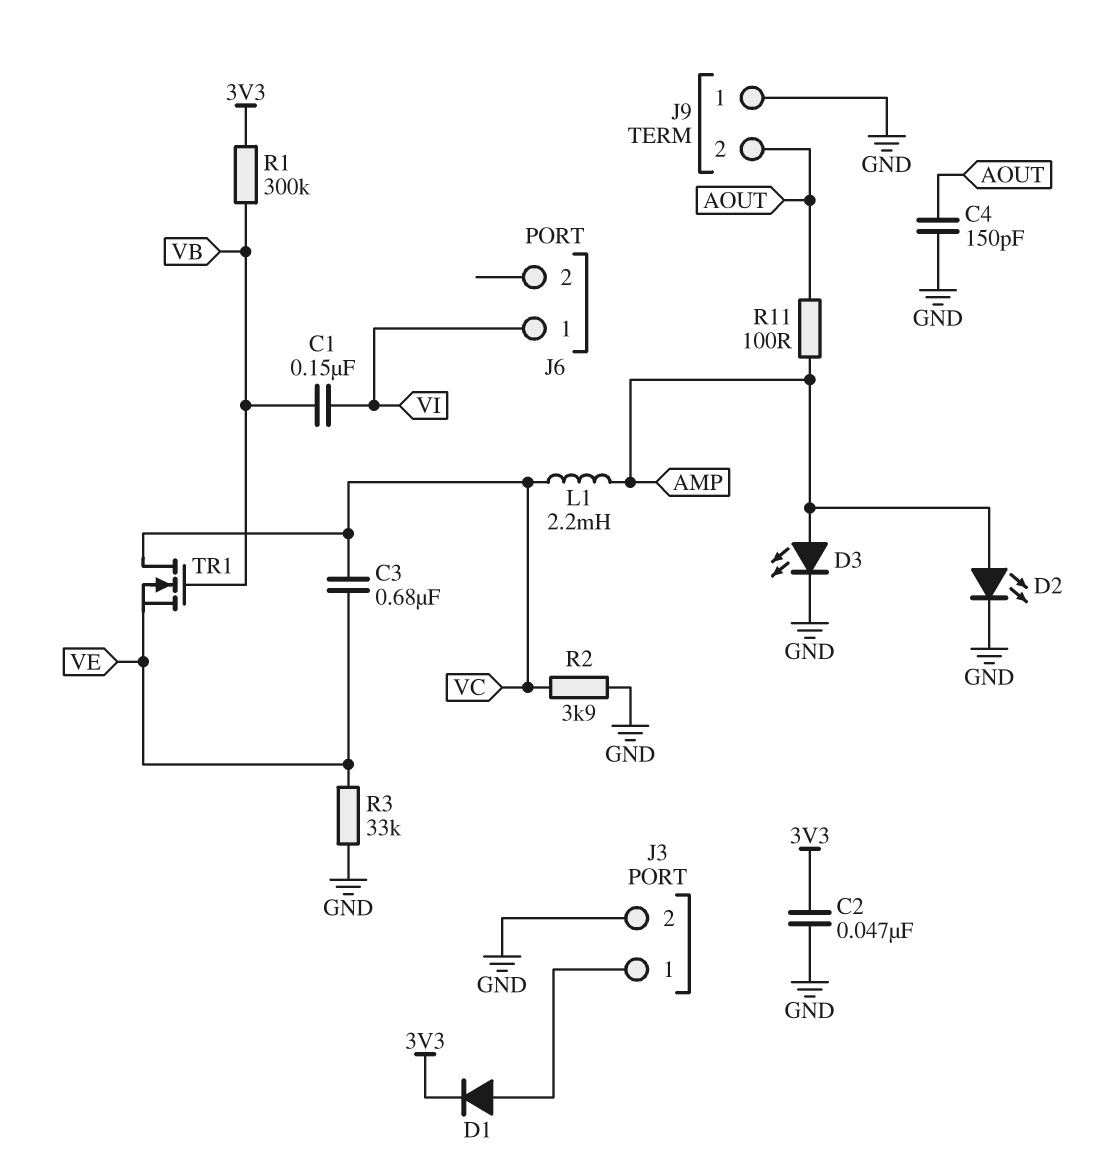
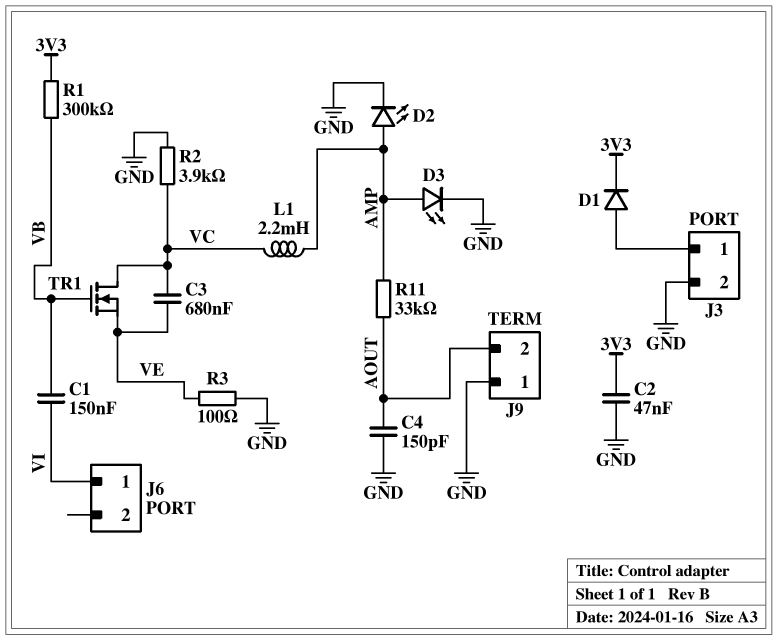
R3: 33k (GND, VE) -> 100 (GND, VE)
R11: 100 (AMP, AOUT) -> 33k (AMP, AOUT)

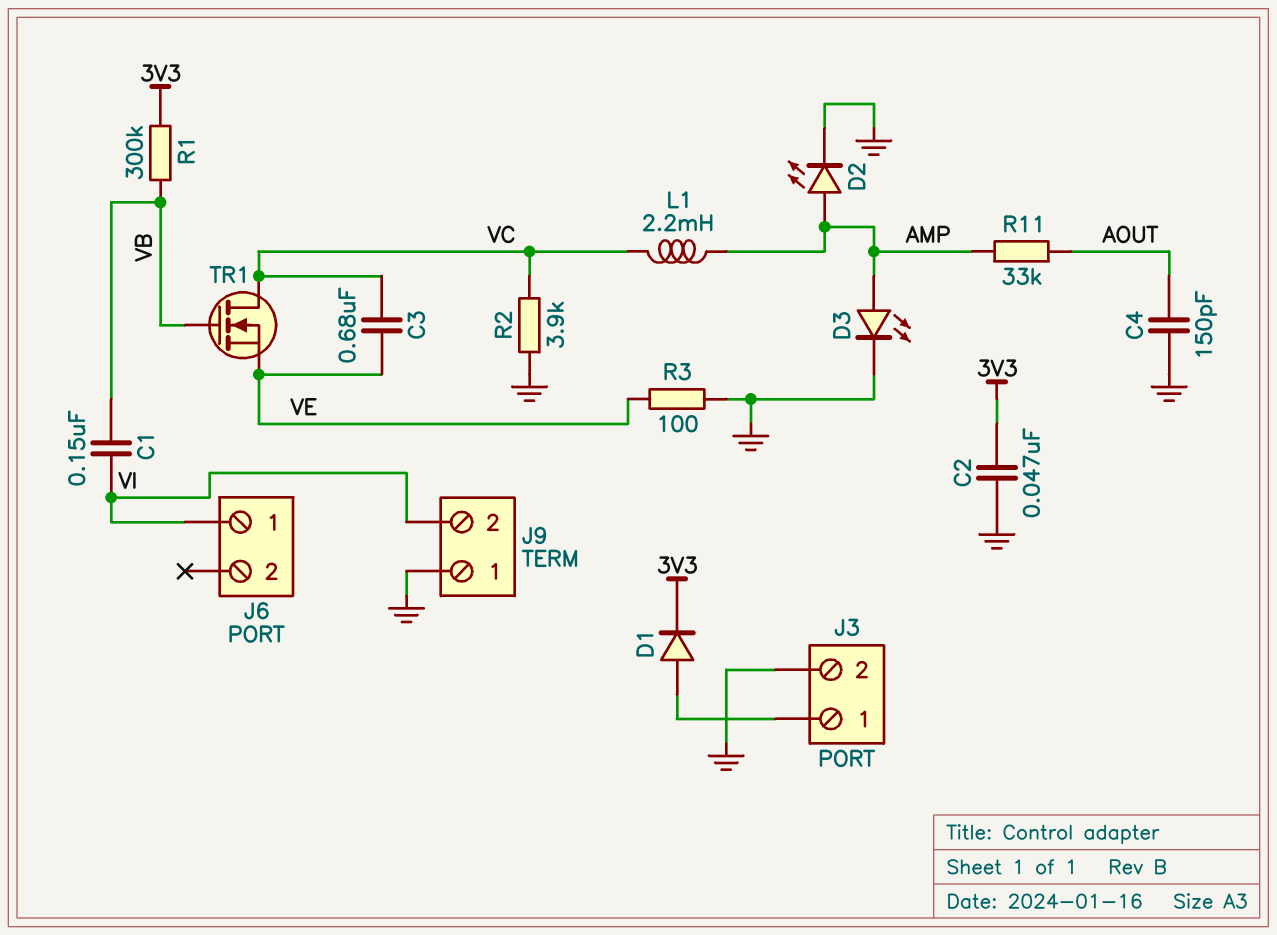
J9 pin 2: AOUT -> VI

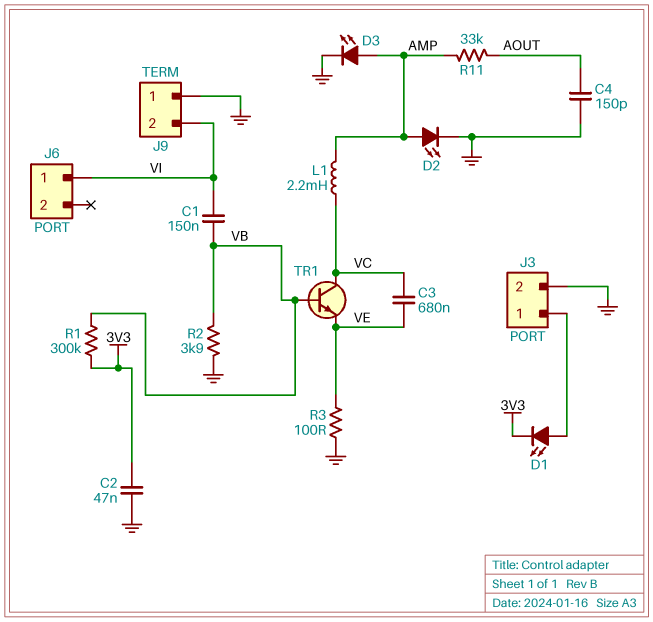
D1: diode (A J3/1, K 3V3) -> LED (A J3/1, K 3V3)
R2: 3.9k (GND, VC) -> 3.9k (GND, VB)
TR1: NMOS (G VB, D VC, S VE) -> NPN (B VB, C VC, E VE)

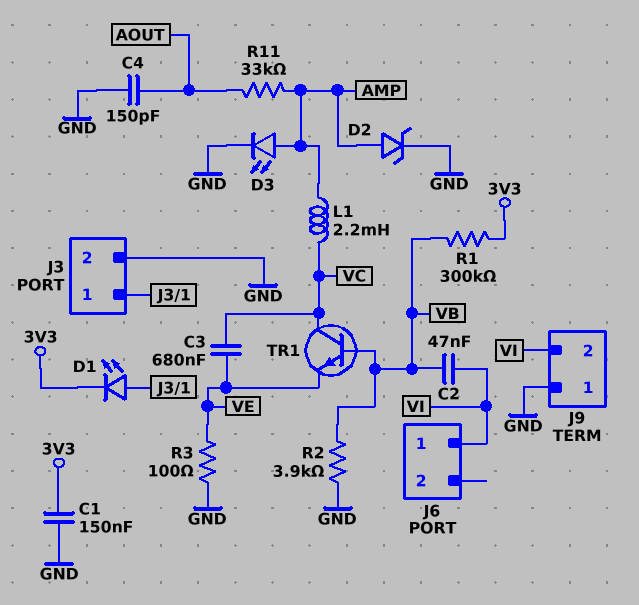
C1: 150nF (VB, VI) -> 150nF (3V3, GND)
C2: 47nF (3V3, GND) -> 47nF (VB, VI)
D2: LED (A AMP, K GND) -> zener (A AMP, K GND)

